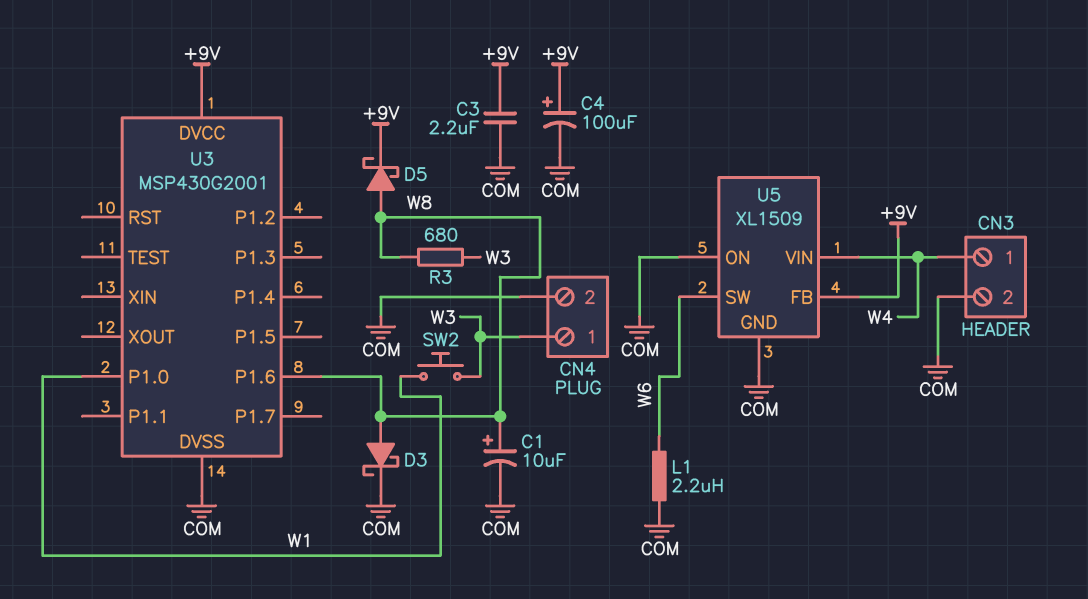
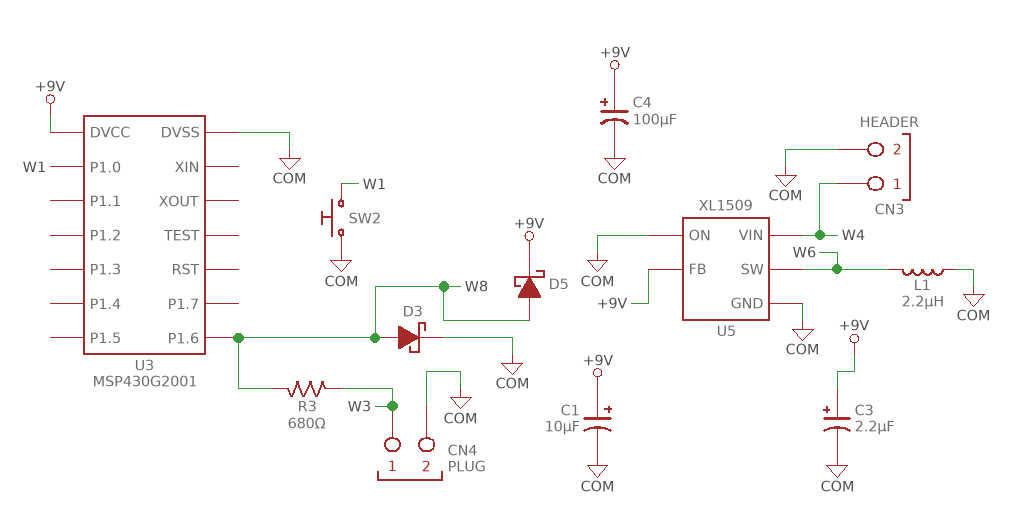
C1: 10uF (plus W8, minus COM) -> 10uF (plus +9V, minus COM)
C3: 2.2uF (+9V, COM) -> 2.2uF (plus +9V, minus COM)
SW2: button (W1, W3) -> button (COM, W1)

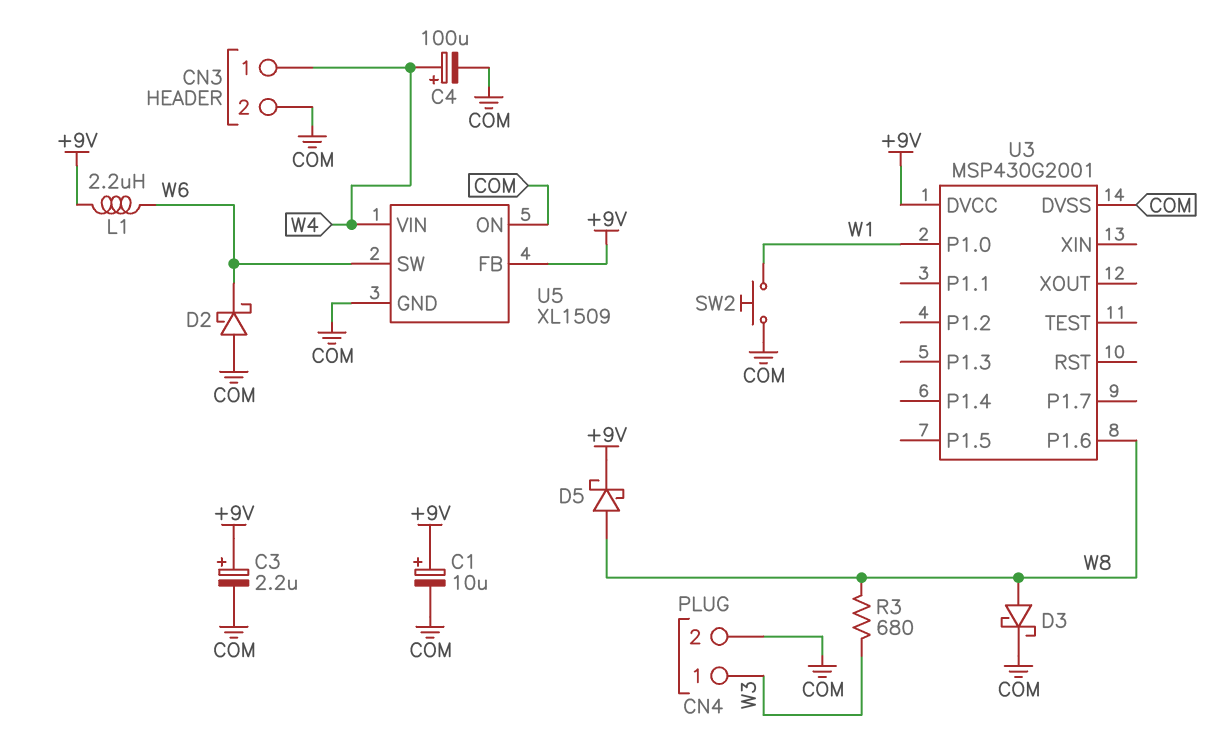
C4: 100uF (plus +9V, minus COM) -> 100uF (plus W4, minus COM)
D2: none -> schottky (A COM, K W6)
L1: 2.2uH (COM, W6) -> 2.2uH (+9V, W6)

